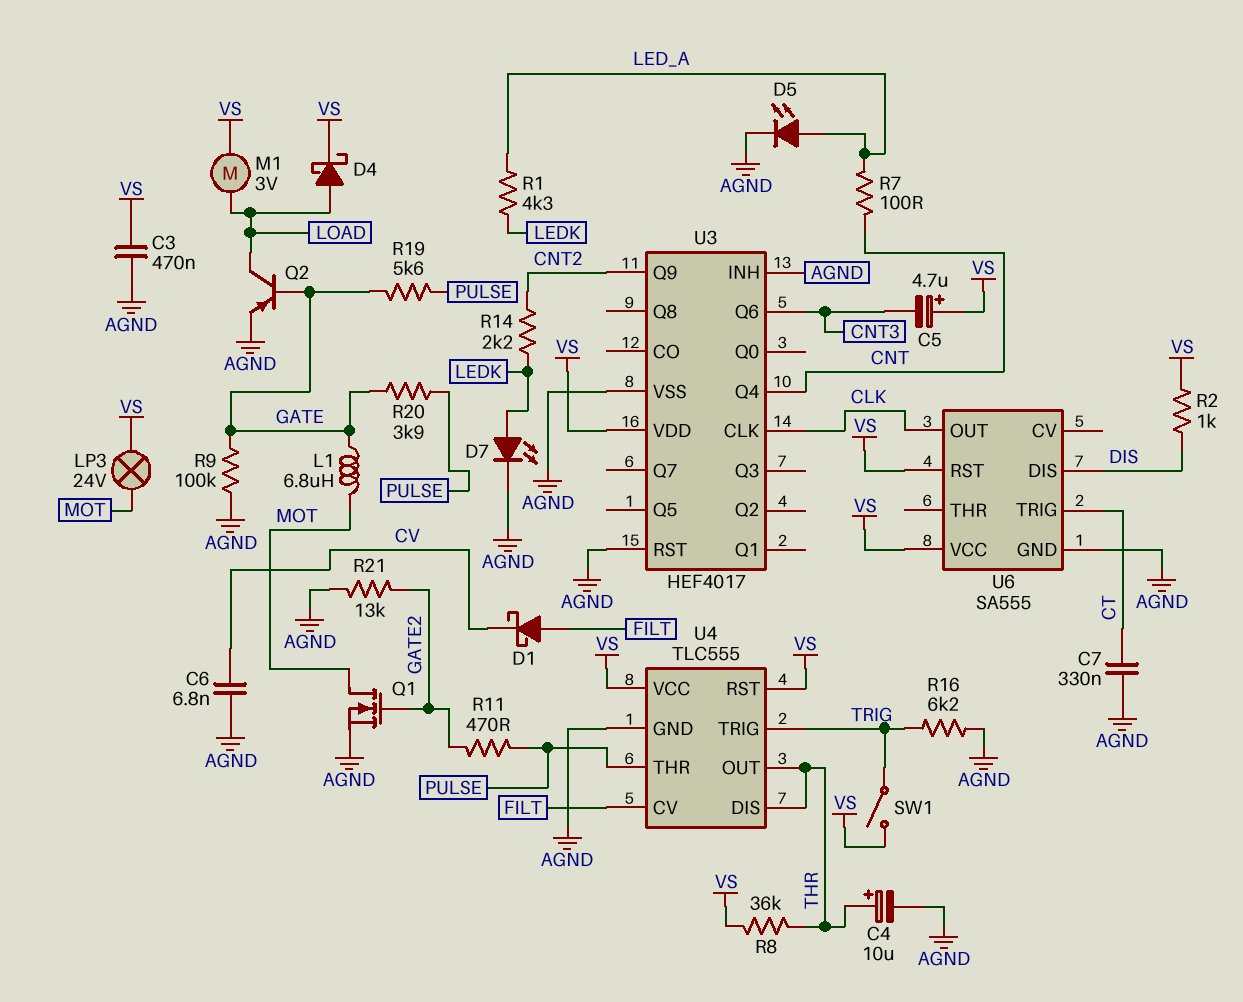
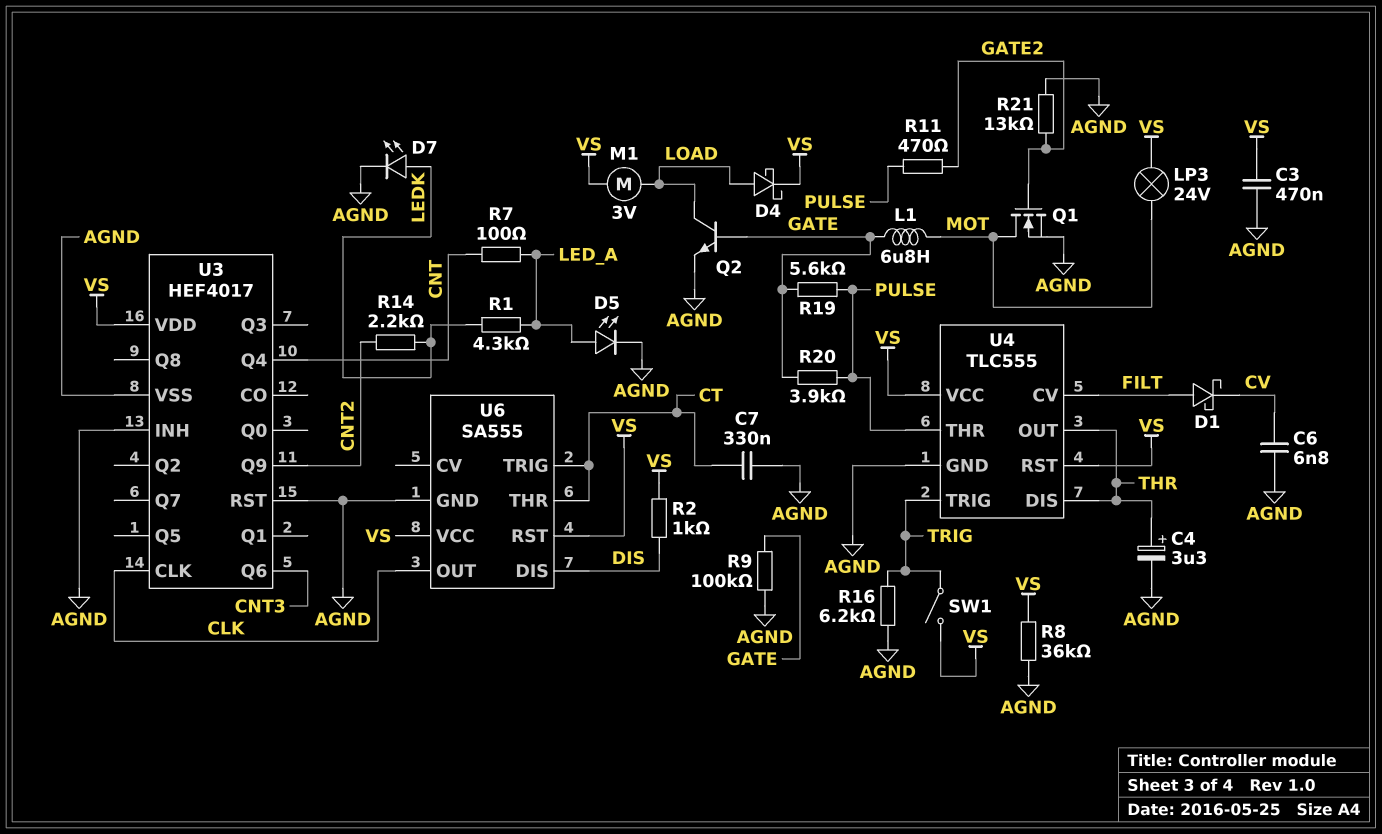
C4: 10uF (plus THR, minus AGND) -> 3.3uF (plus THR, minus AGND)
C5: 4.7uF (plus VS, minus CNT3) -> none
Q2: PNP (B GATE, C LOAD, E AGND) -> NPN (B GATE, C LOAD, E AGND)
R8: 36k (THR, VS) -> 36k (AGND, VS)
U6 pin THR: none -> CT

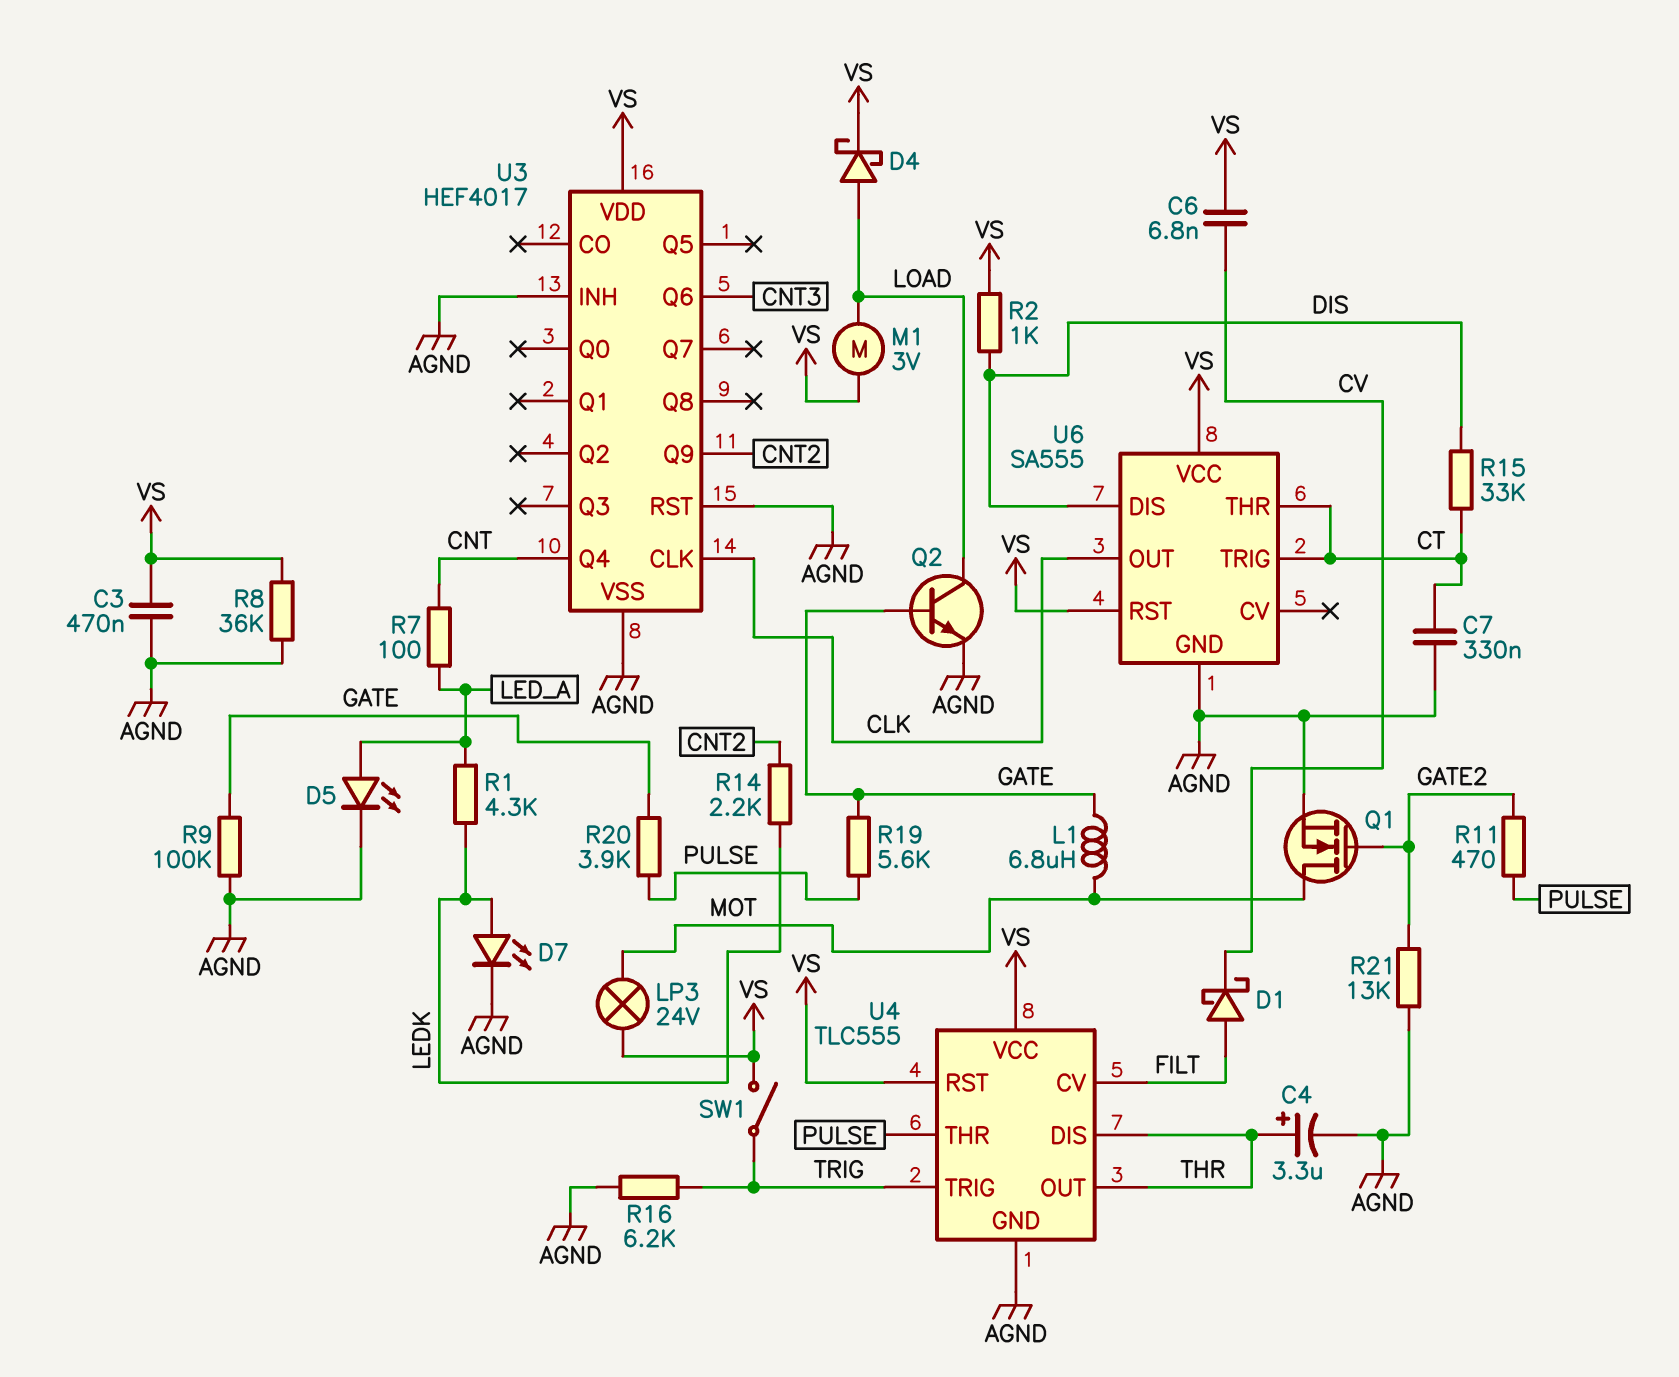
C6: 6.8nF (AGND, CV) -> 6.8nF (CV, VS)
R15: none -> 33k (CT, DIS)

